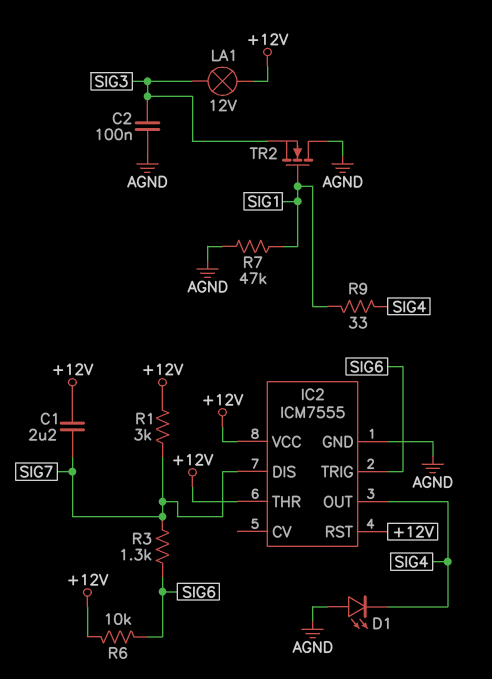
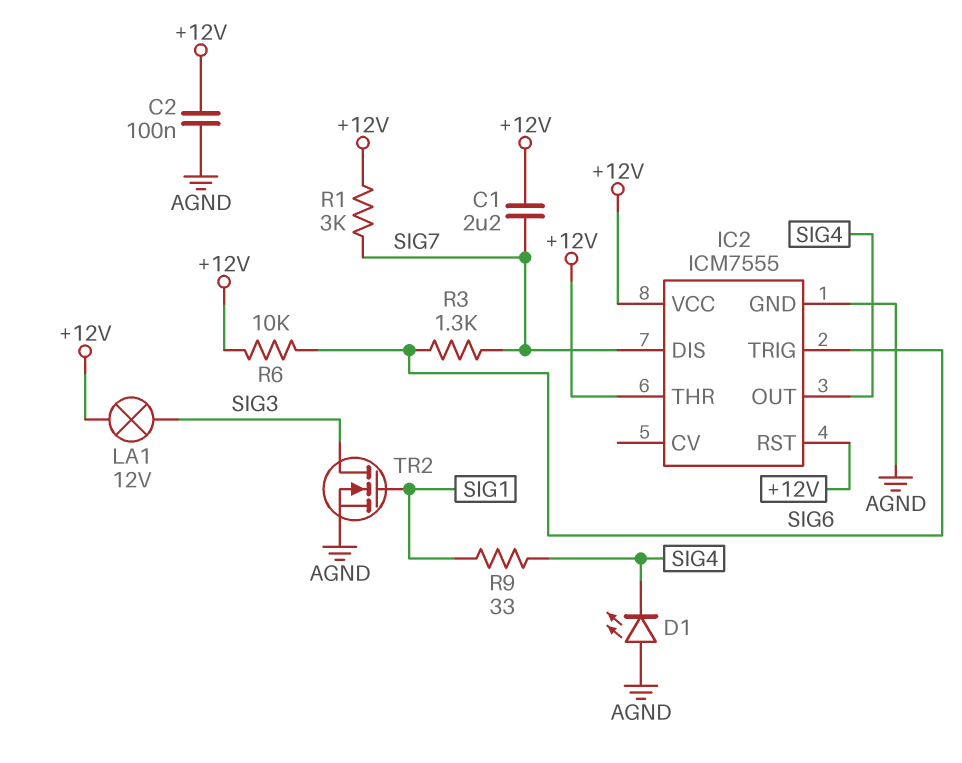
C2: 100nF (AGND, SIG3) -> 100nF (+12V, AGND)
R7: 47k (AGND, SIG1) -> none
TR2: NMOS (G SIG1, D AGND, S SIG3) -> NMOS (G SIG1, D SIG3, S AGND)

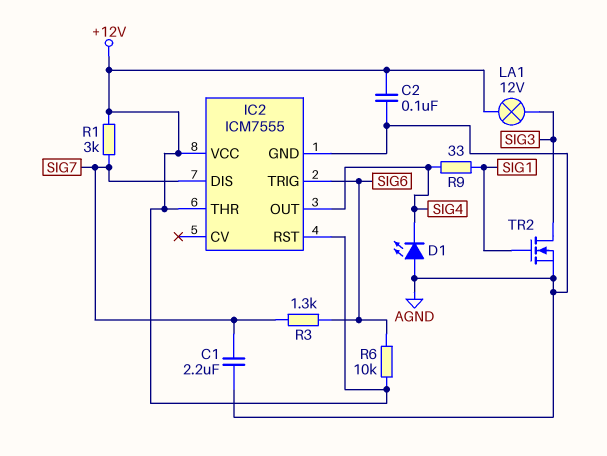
C1: 2.2uF (+12V, SIG7) -> 2.2uF (AGND, SIG7)

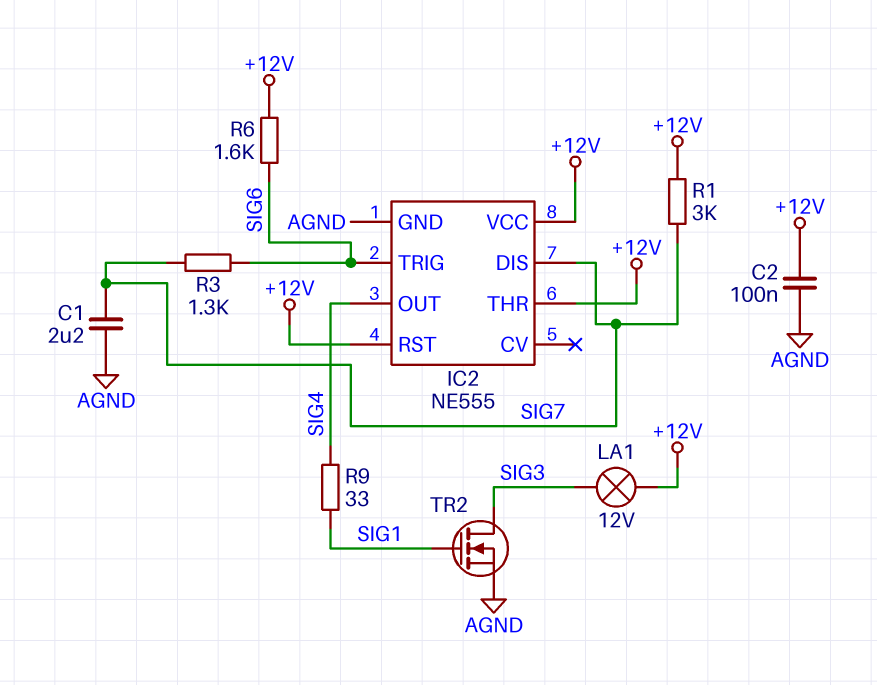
D1: LED (A AGND, K SIG4) -> none
IC2: ICM7555 -> NE555
R6: 10k (+12V, SIG6) -> 1.6k (+12V, SIG6)

